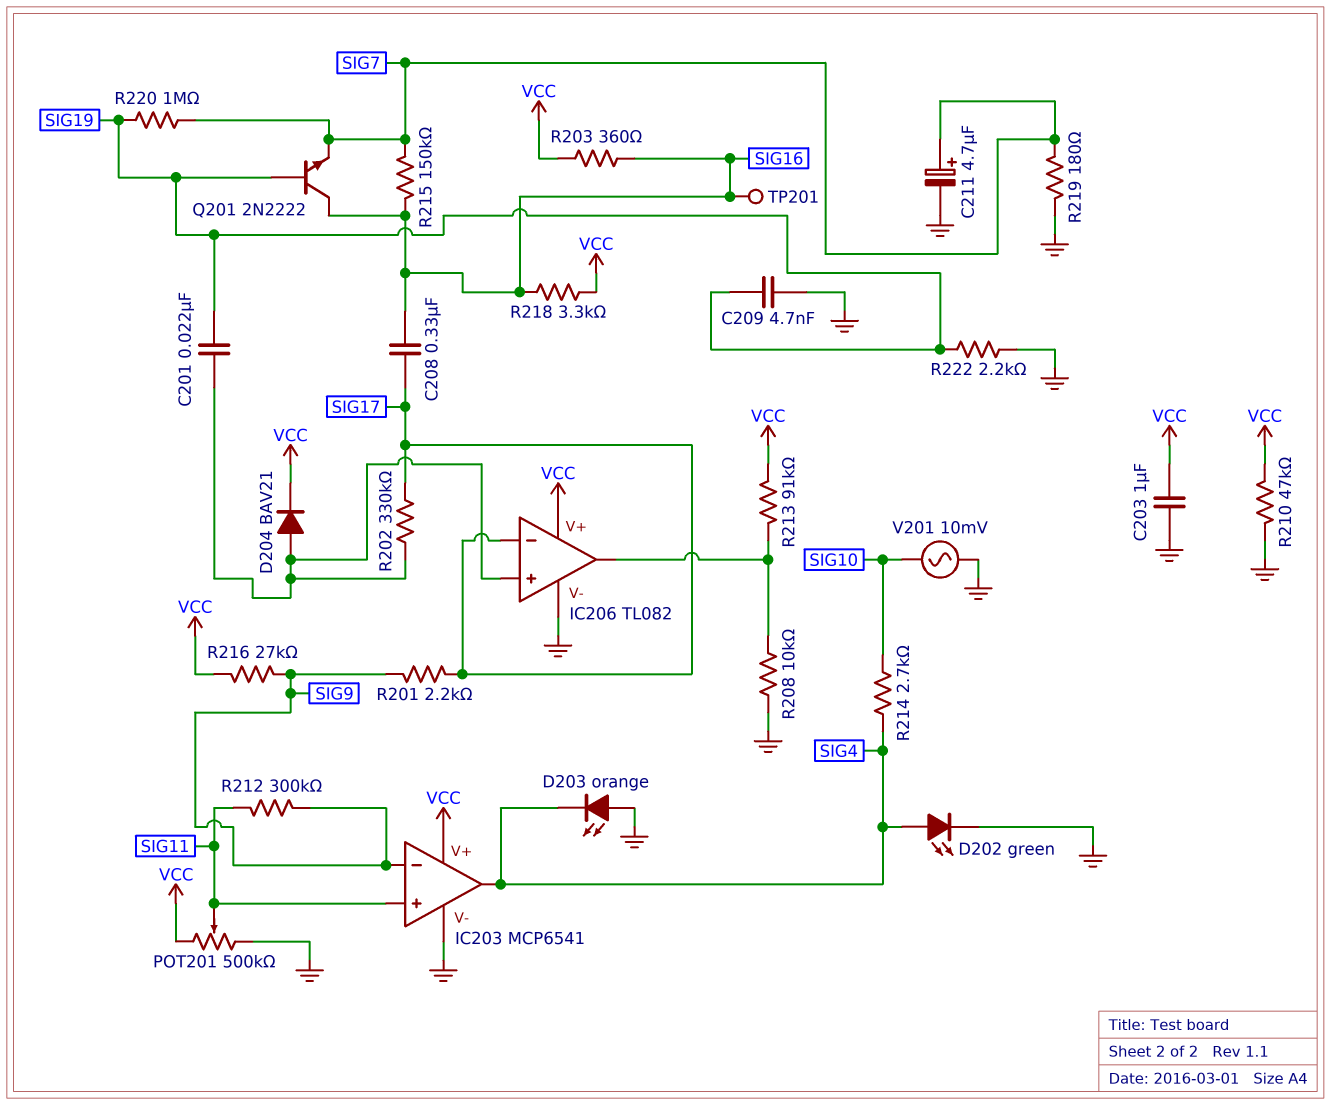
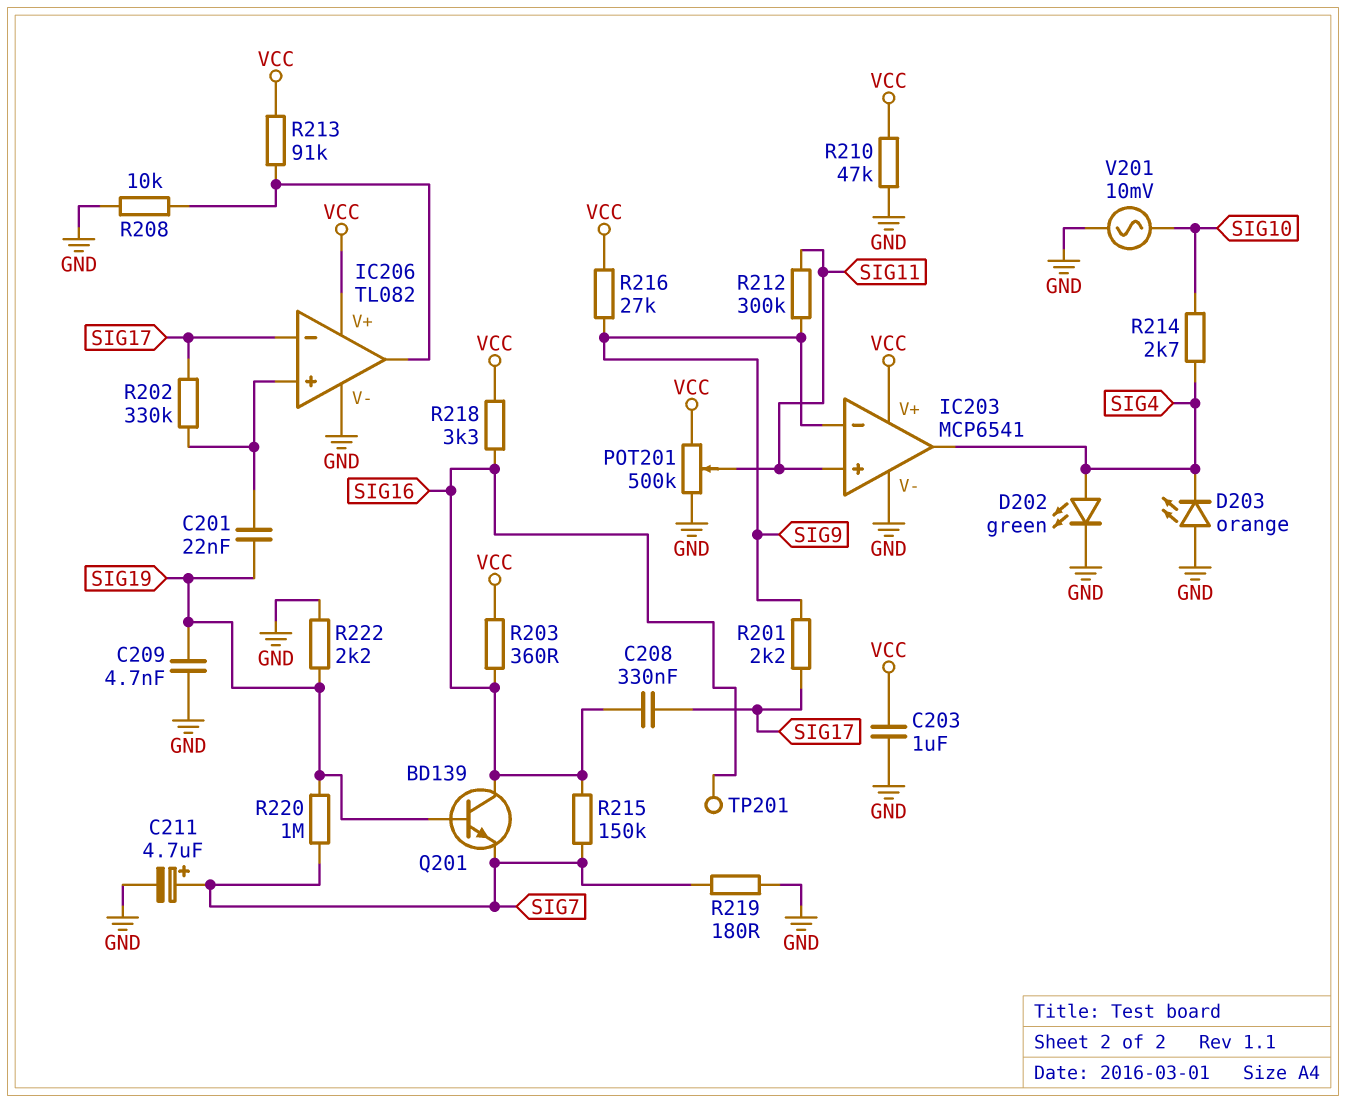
D204: diode BAV21 (A IC206/in+, K VCC) -> none
Q201: NPN 2N2222 (B SIG19, C SIG16, E SIG7) -> NPN BD139 (B SIG19, C SIG16, E SIG7)

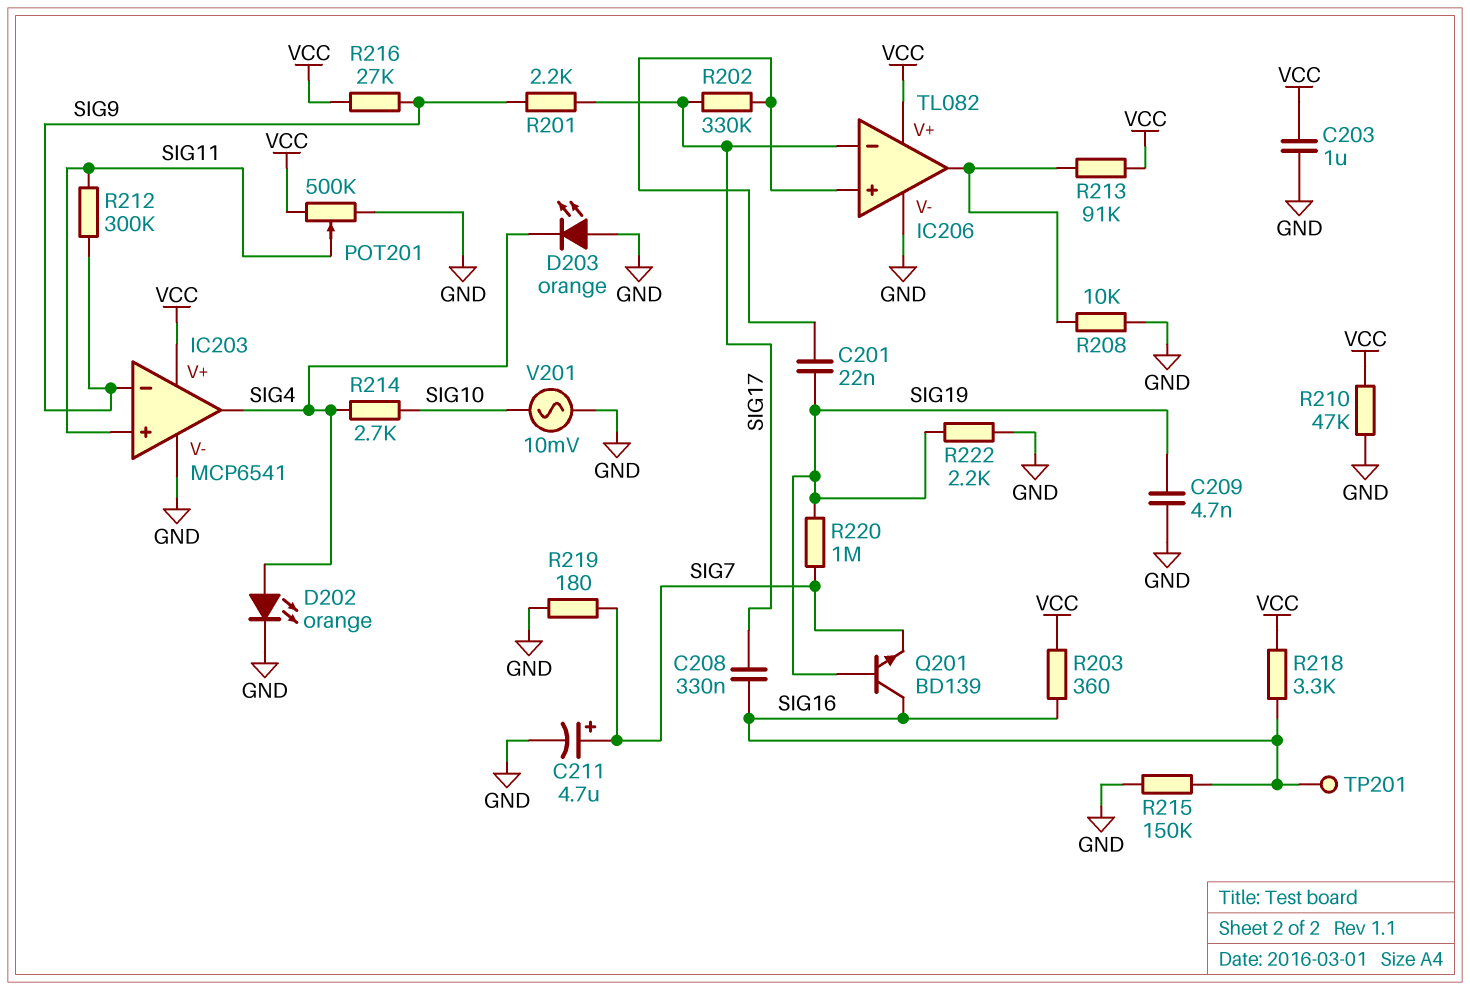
D202: LED green (A SIG4, K GND) -> LED orange (A SIG4, K GND)
R215: 150k (SIG7, SIG16) -> 150k (GND, SIG16)

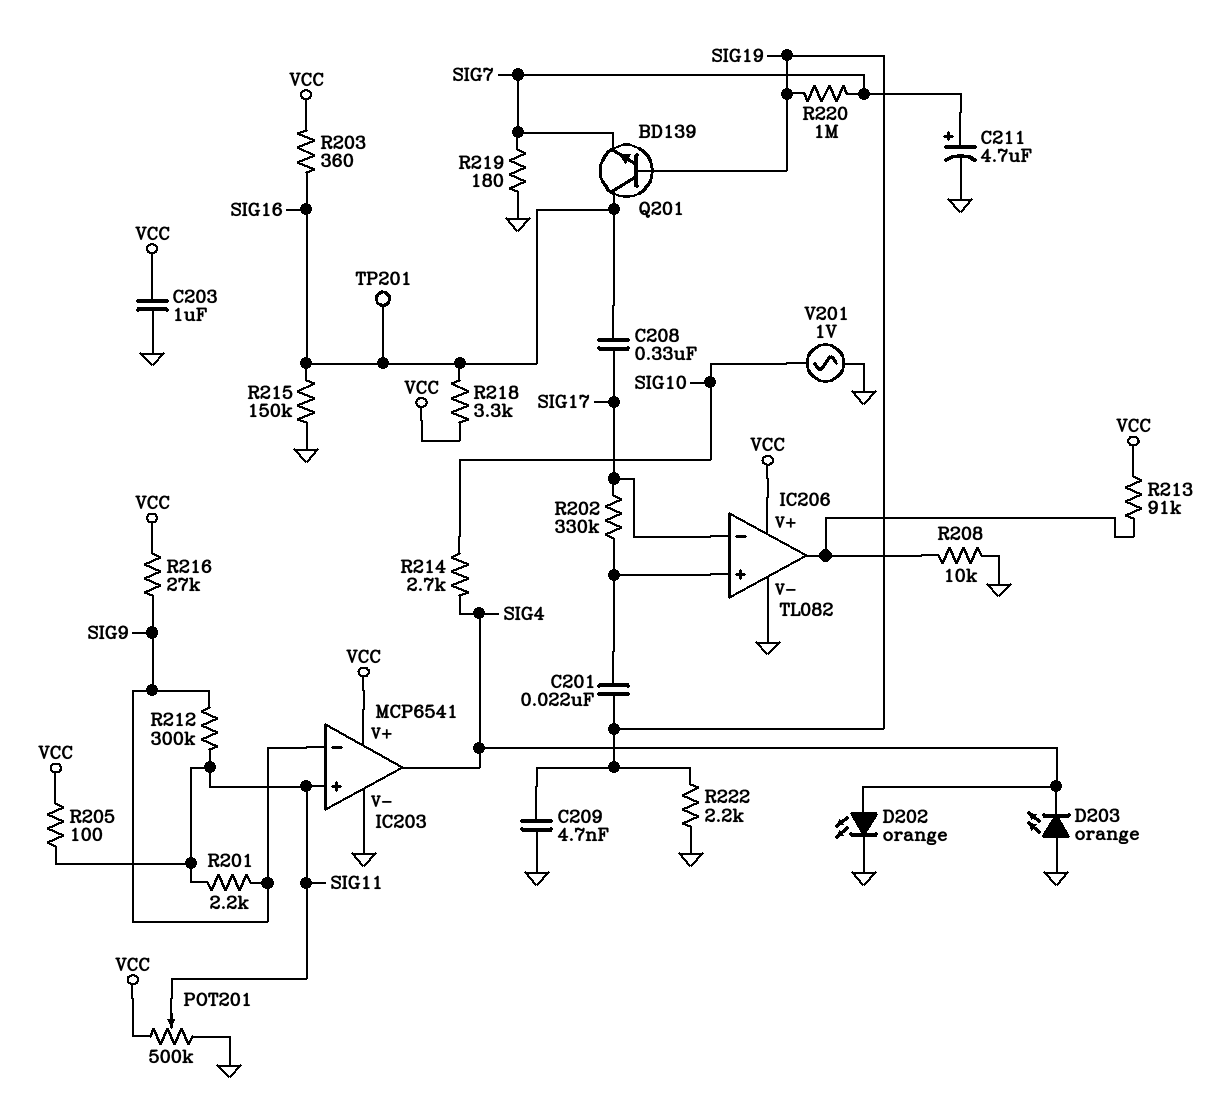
R201: 2.2k (SIG9, SIG17) -> 2.2k (SIG9, SIG11)
R205: none -> 100 (SIG11, VCC)
R210: 47k (GND, VCC) -> none
V201: AC 10mV (GND, SIG10) -> AC 1V (GND, SIG10)

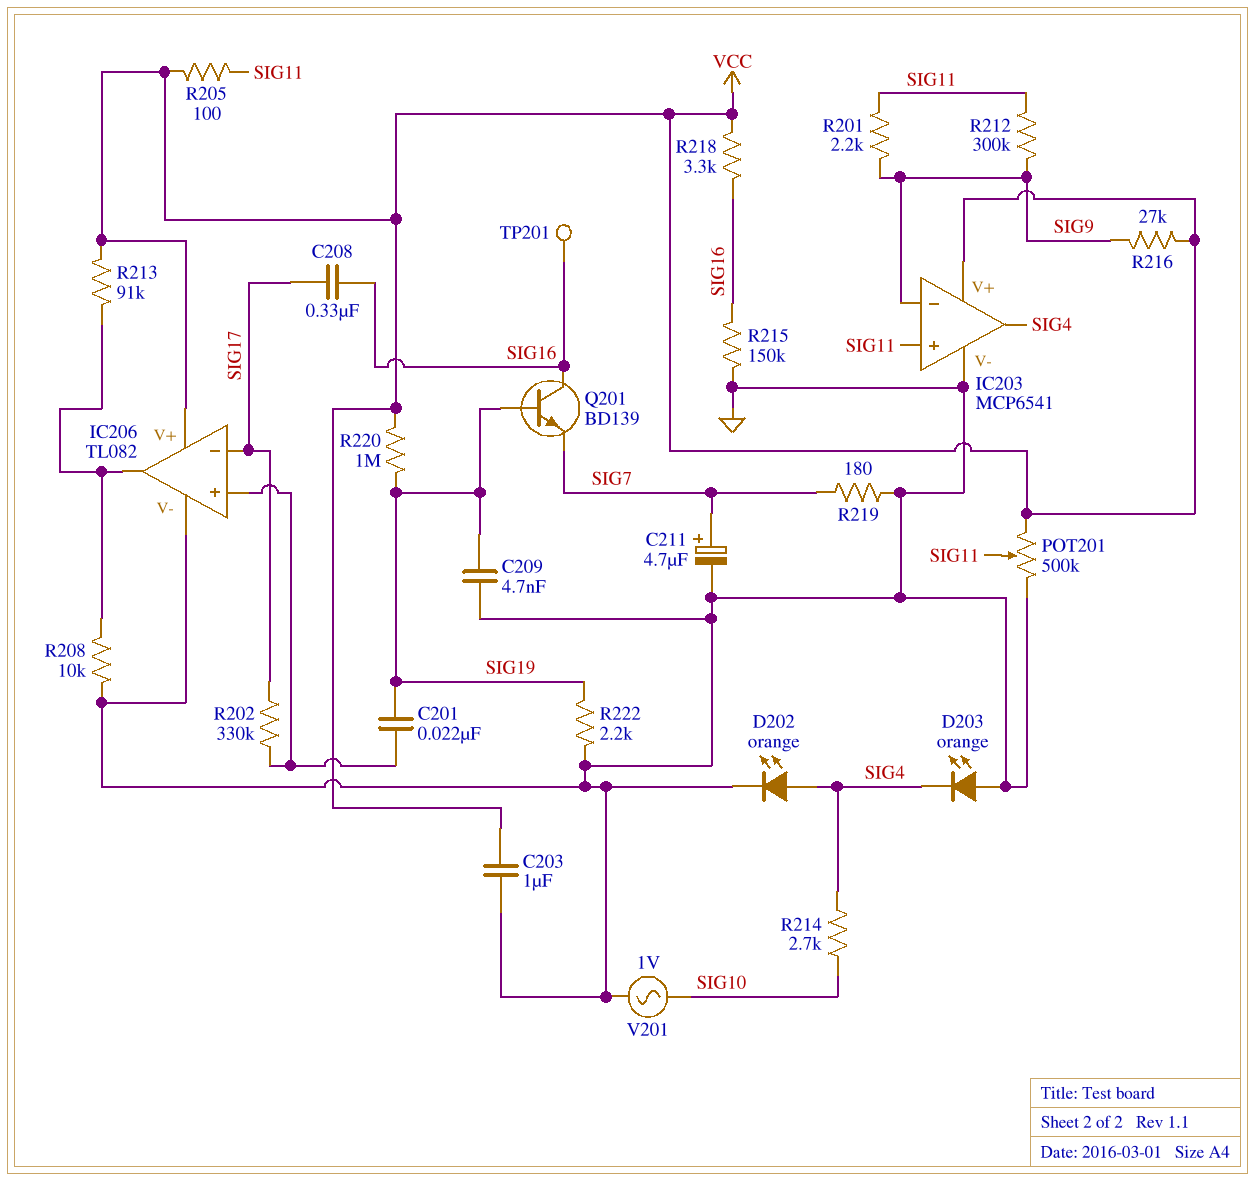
R203: 360 (SIG16, VCC) -> none
R220: 1M (SIG7, SIG19) -> 1M (SIG19, VCC)

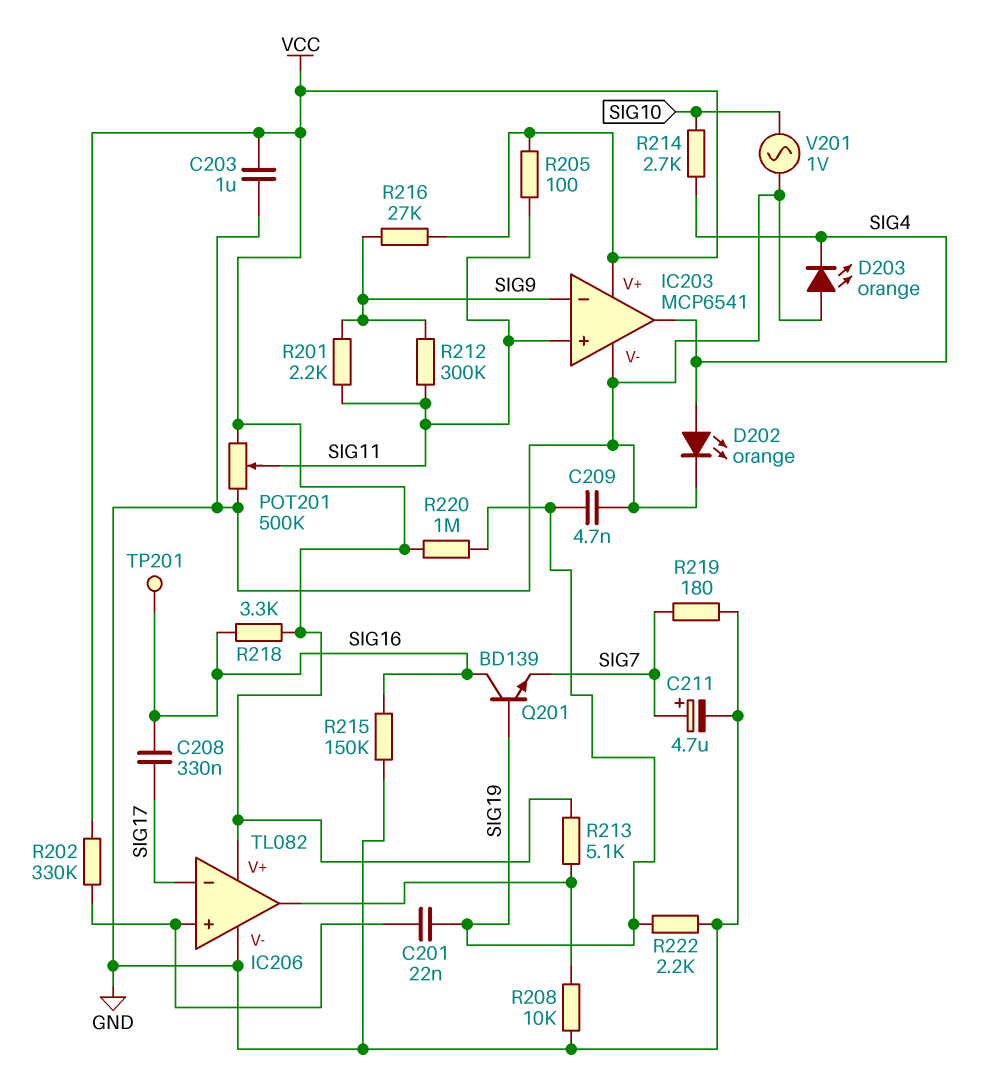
R202: 330k (IC206/in+, SIG17) -> 330k (IC206/in+, VCC)
R213: 91k (IC206/out, VCC) -> 5.1k (IC206/out, VCC)

